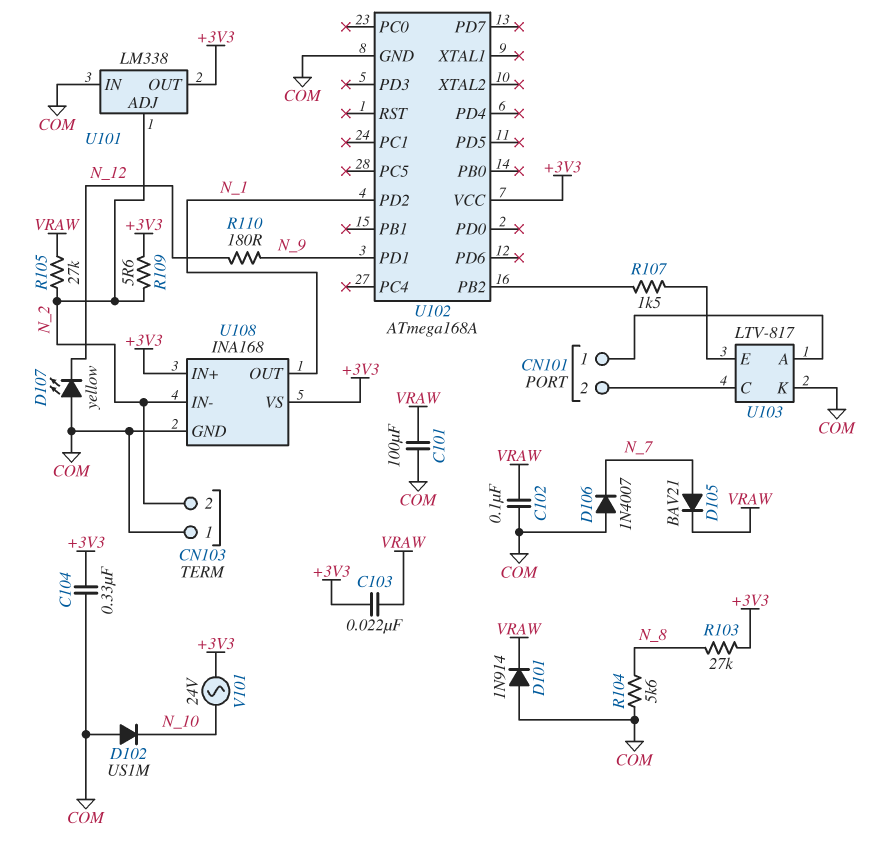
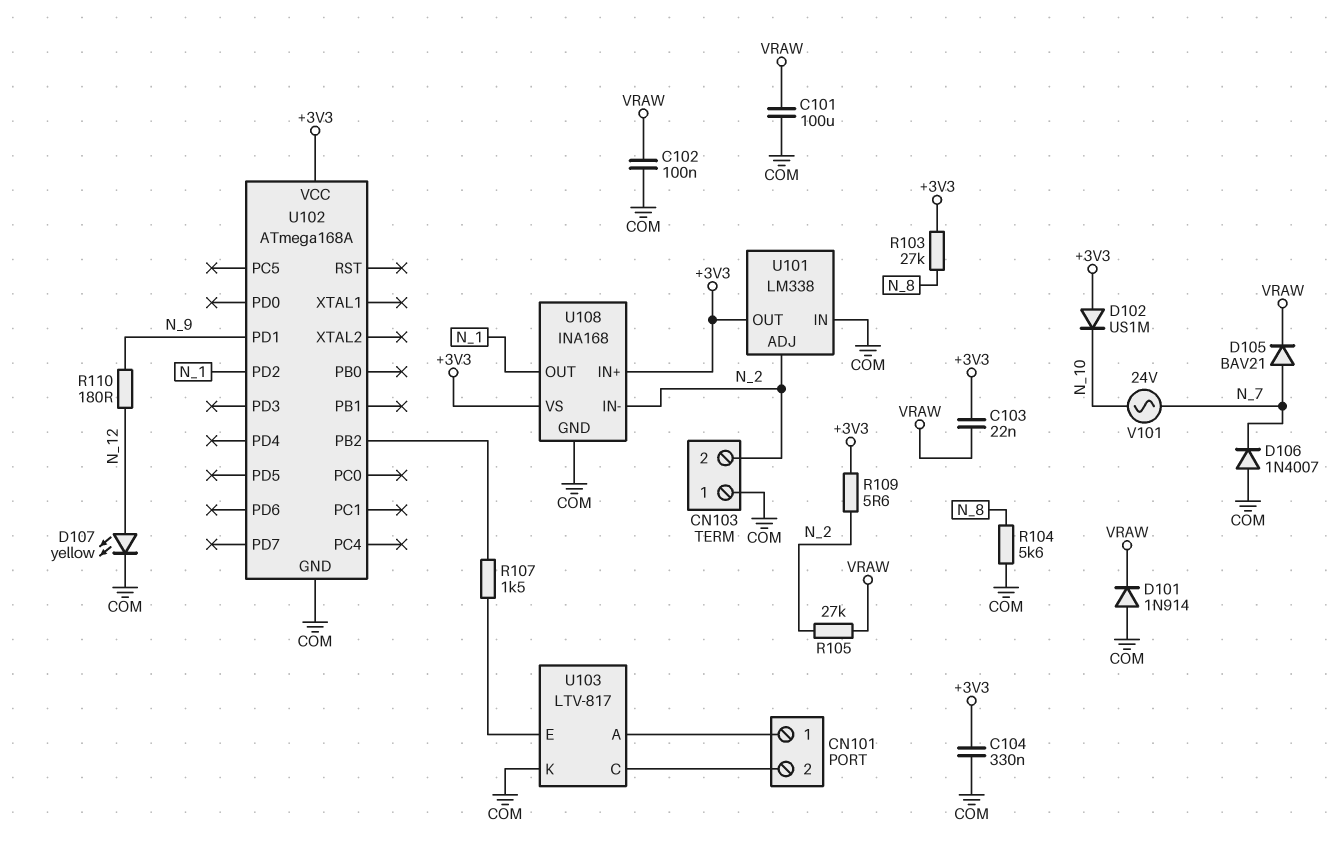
D102: diode US1M (A COM, K N_10) -> diode US1M (A +3V3, K N_10)
D107: LED yellow (A COM, K N_12) -> LED yellow (A N_12, K COM)
V101: AC 24V (+3V3, N_10) -> AC 24V (N_7, N_10)

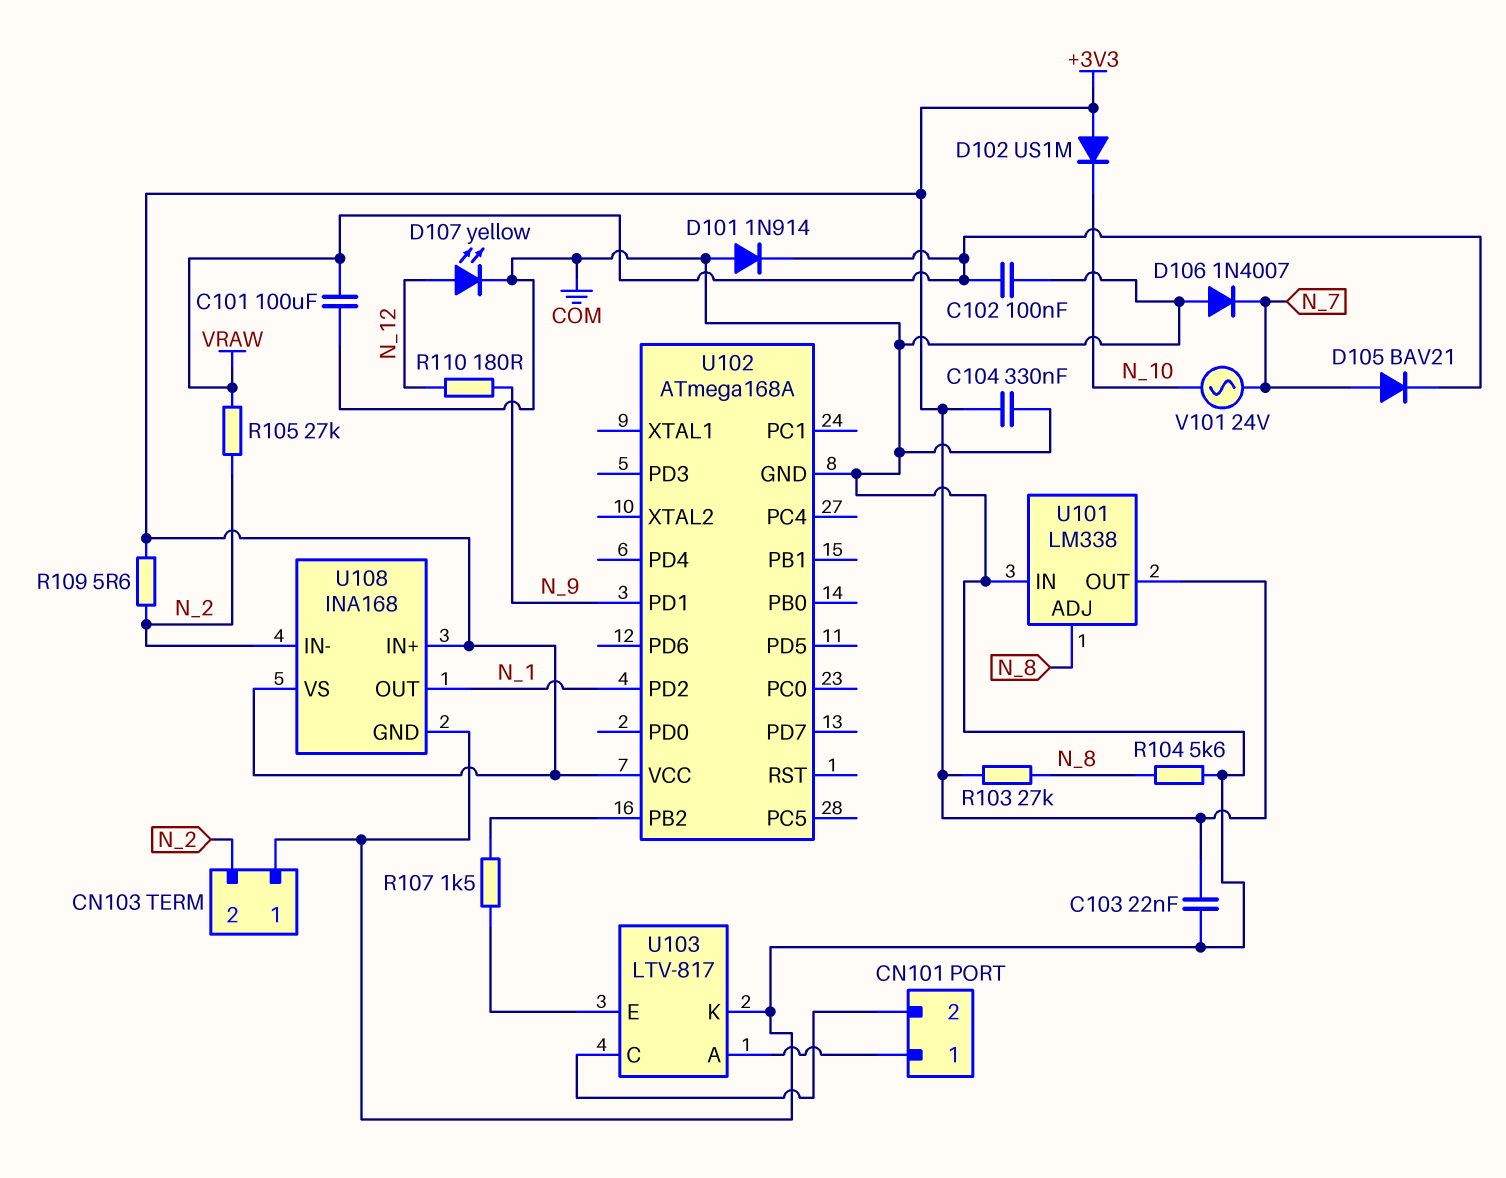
C103: 22nF (+3V3, VRAW) -> 22nF (+3V3, COM)
U101 pin ADJ: N_2 -> N_8

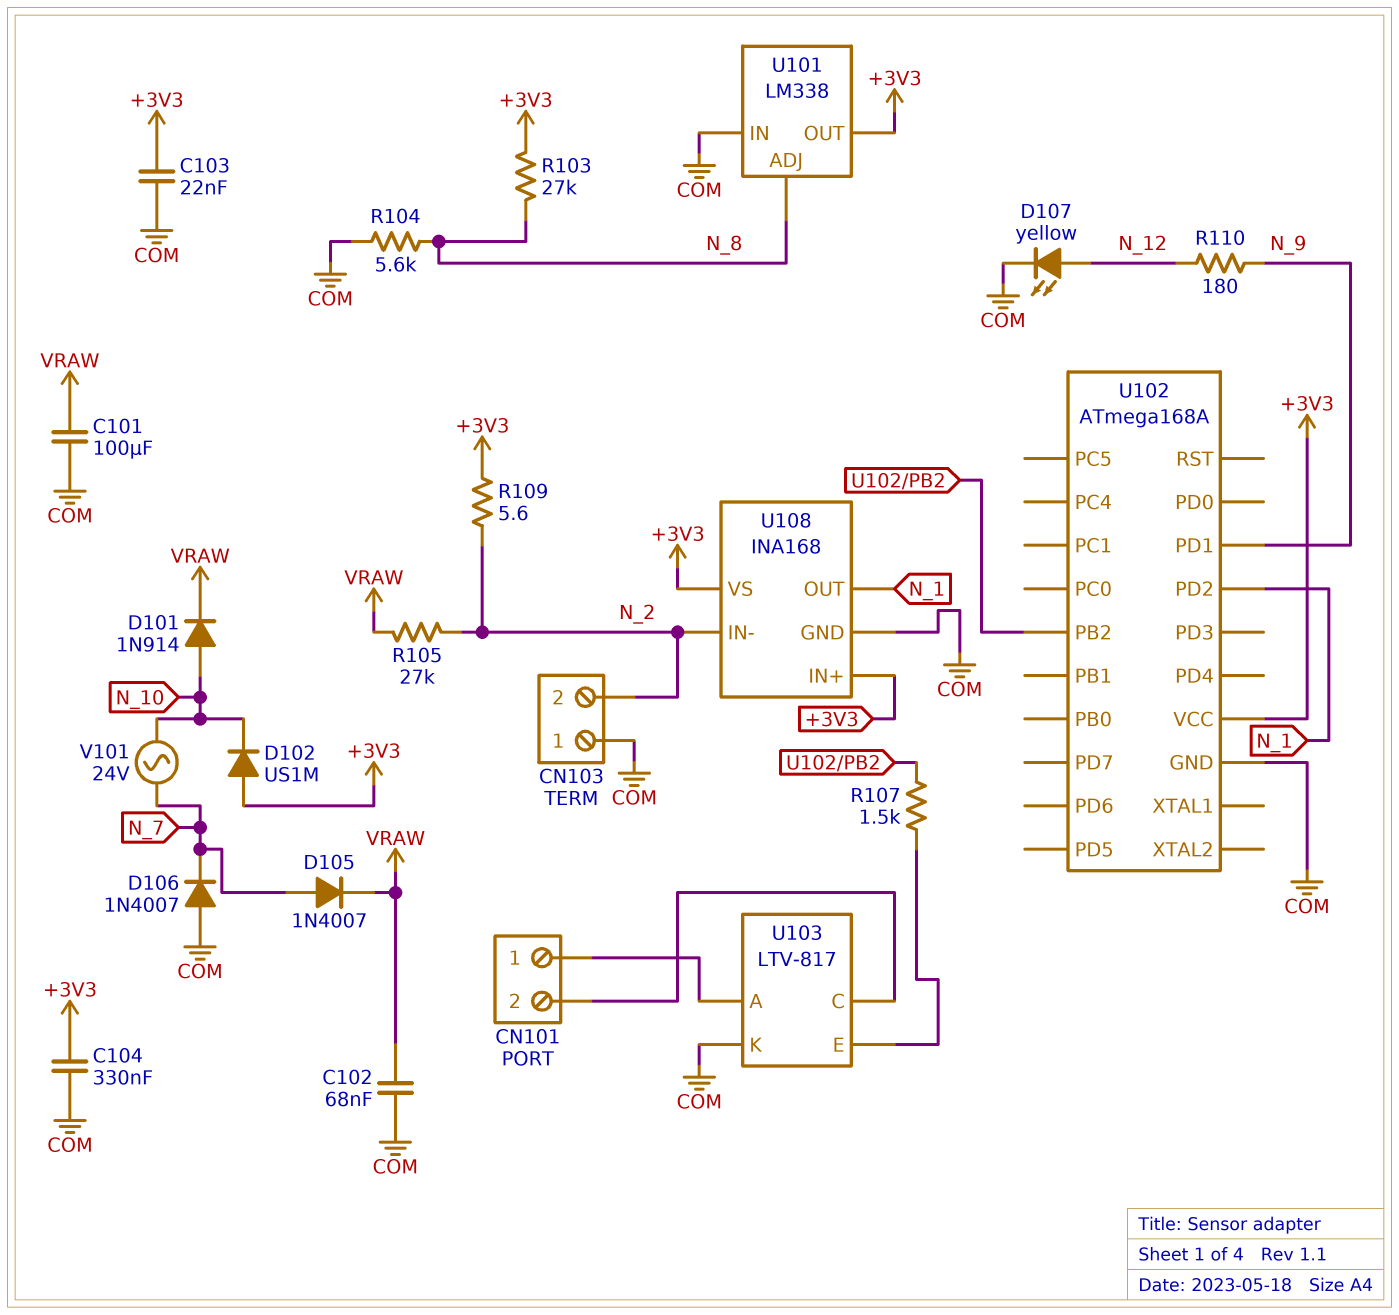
C102: 100nF (COM, VRAW) -> 68nF (COM, VRAW)
D101: diode 1N914 (A COM, K VRAW) -> diode 1N914 (A N_10, K VRAW)
D105: diode BAV21 (A N_7, K VRAW) -> diode 1N4007 (A N_7, K VRAW)

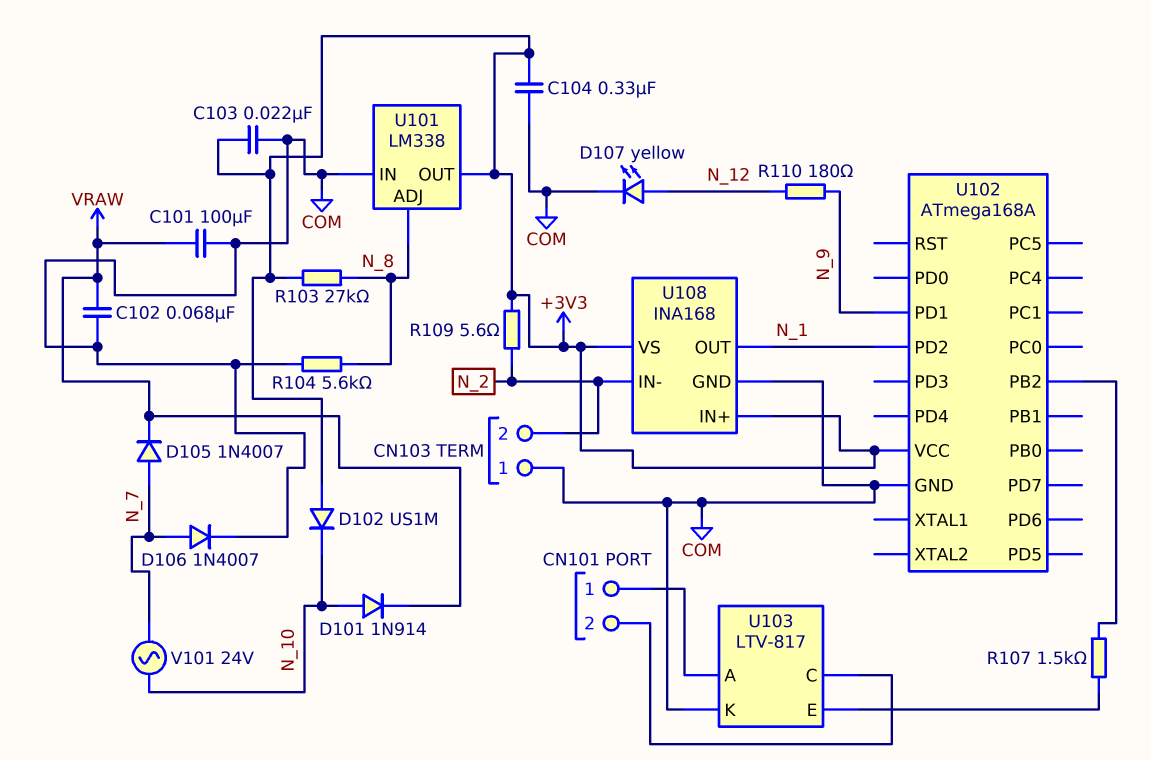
D106: diode 1N4007 (A COM, K N_7) -> diode 1N4007 (A N_7, K COM)
R105: 27k (N_2, VRAW) -> none

